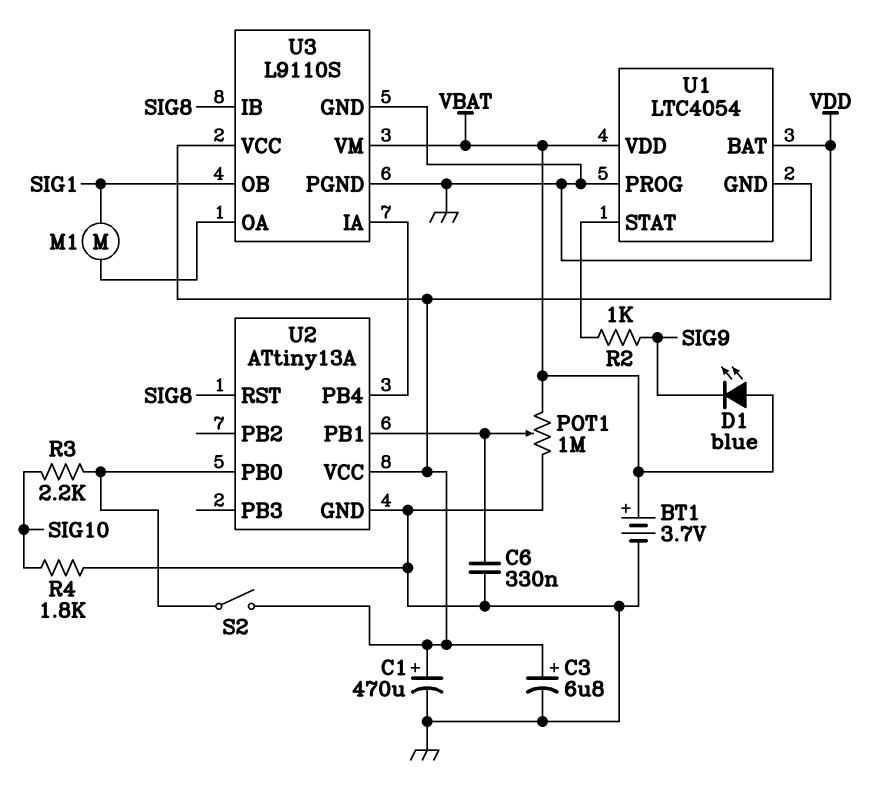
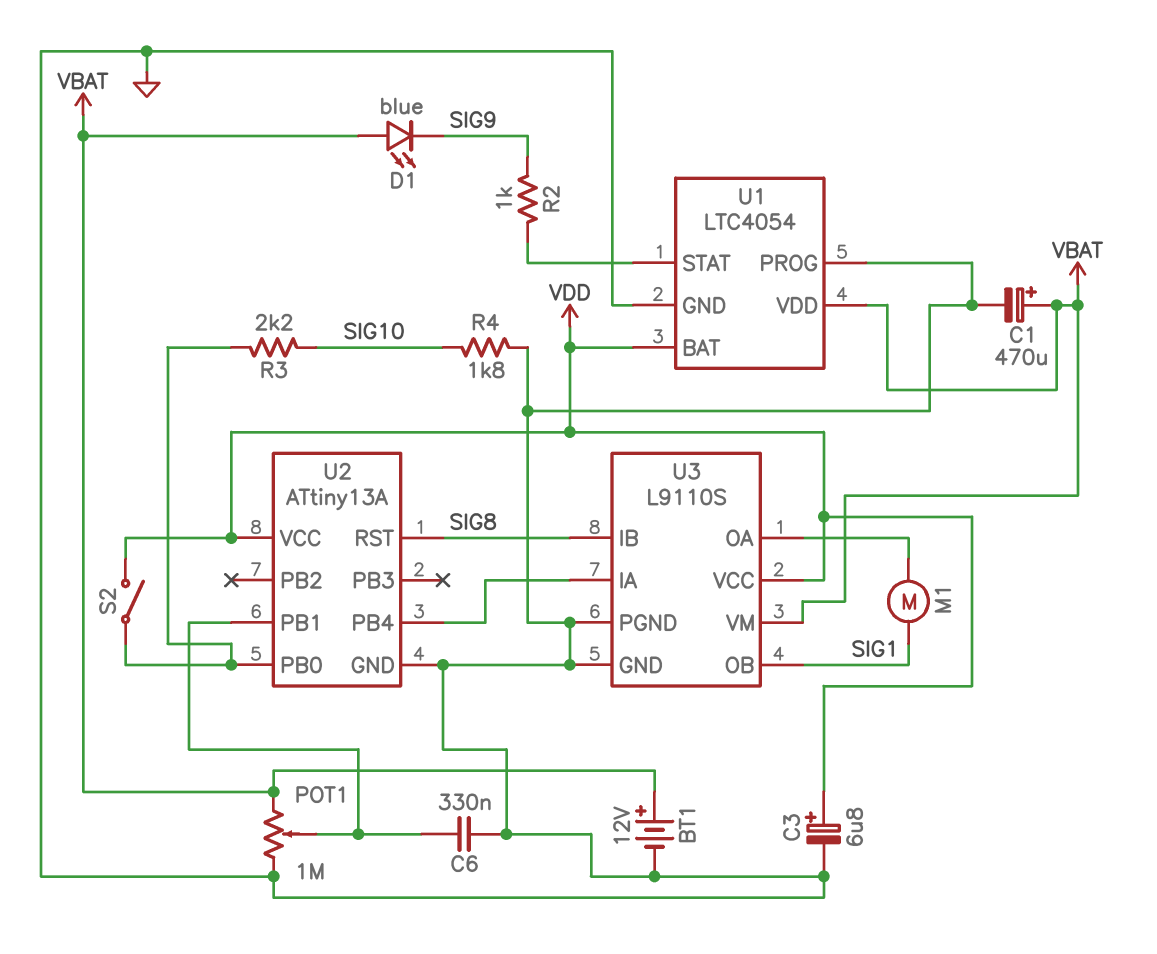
BT1: 3.7V (plus VBAT, minus GND) -> 12V (plus VBAT, minus GND)
C1: 470uF (plus VDD, minus GND) -> 470uF (plus VBAT, minus GND)

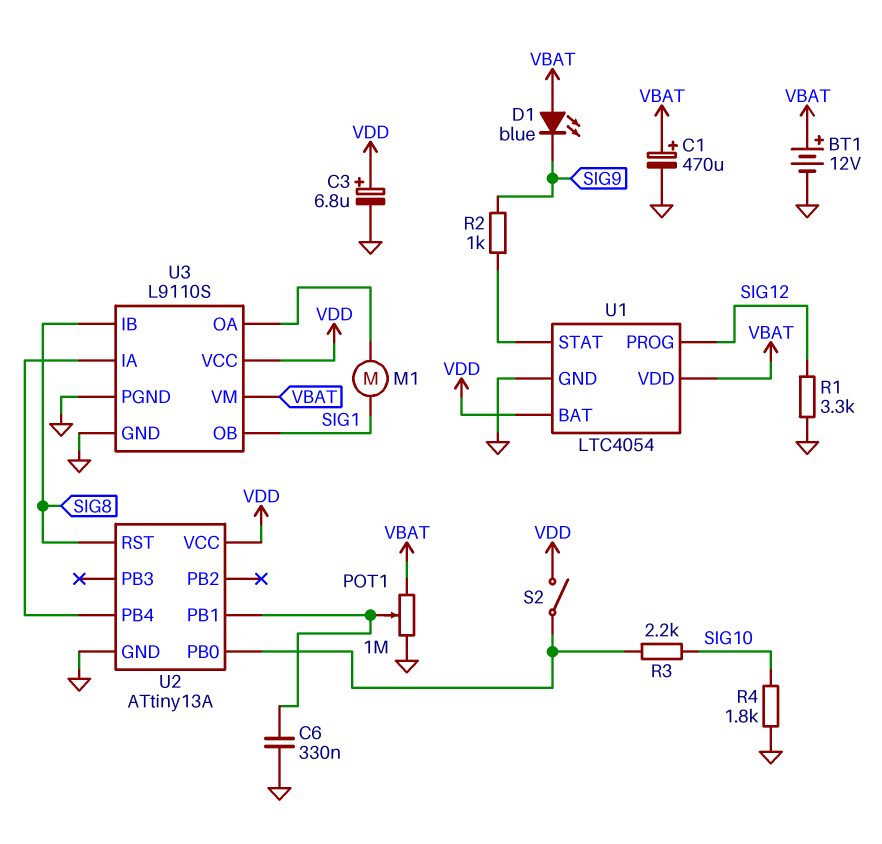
R1: none -> 3.3k (GND, SIG12)
U1 pin PROG: GND -> SIG12

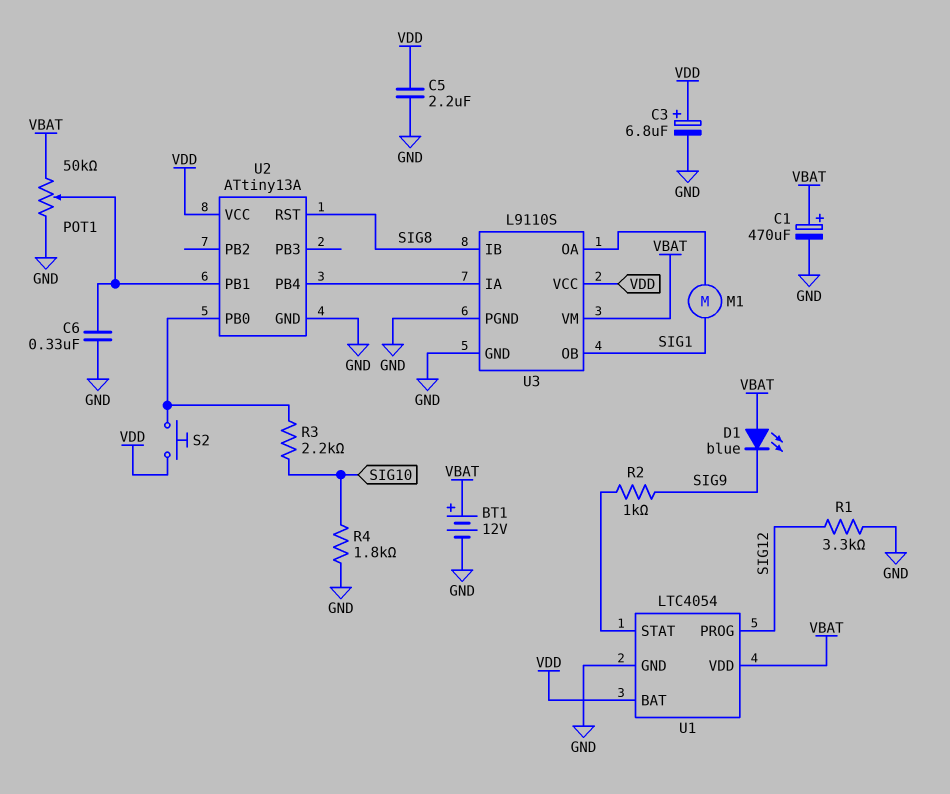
C5: none -> 2.2uF (GND, VDD)
POT1: 1M (GND, VBAT, wiper U2/PB1) -> 50k (GND, VBAT, wiper U2/PB1)
S2: switch (U2/PB0, VDD) -> button (U2/PB0, VDD)

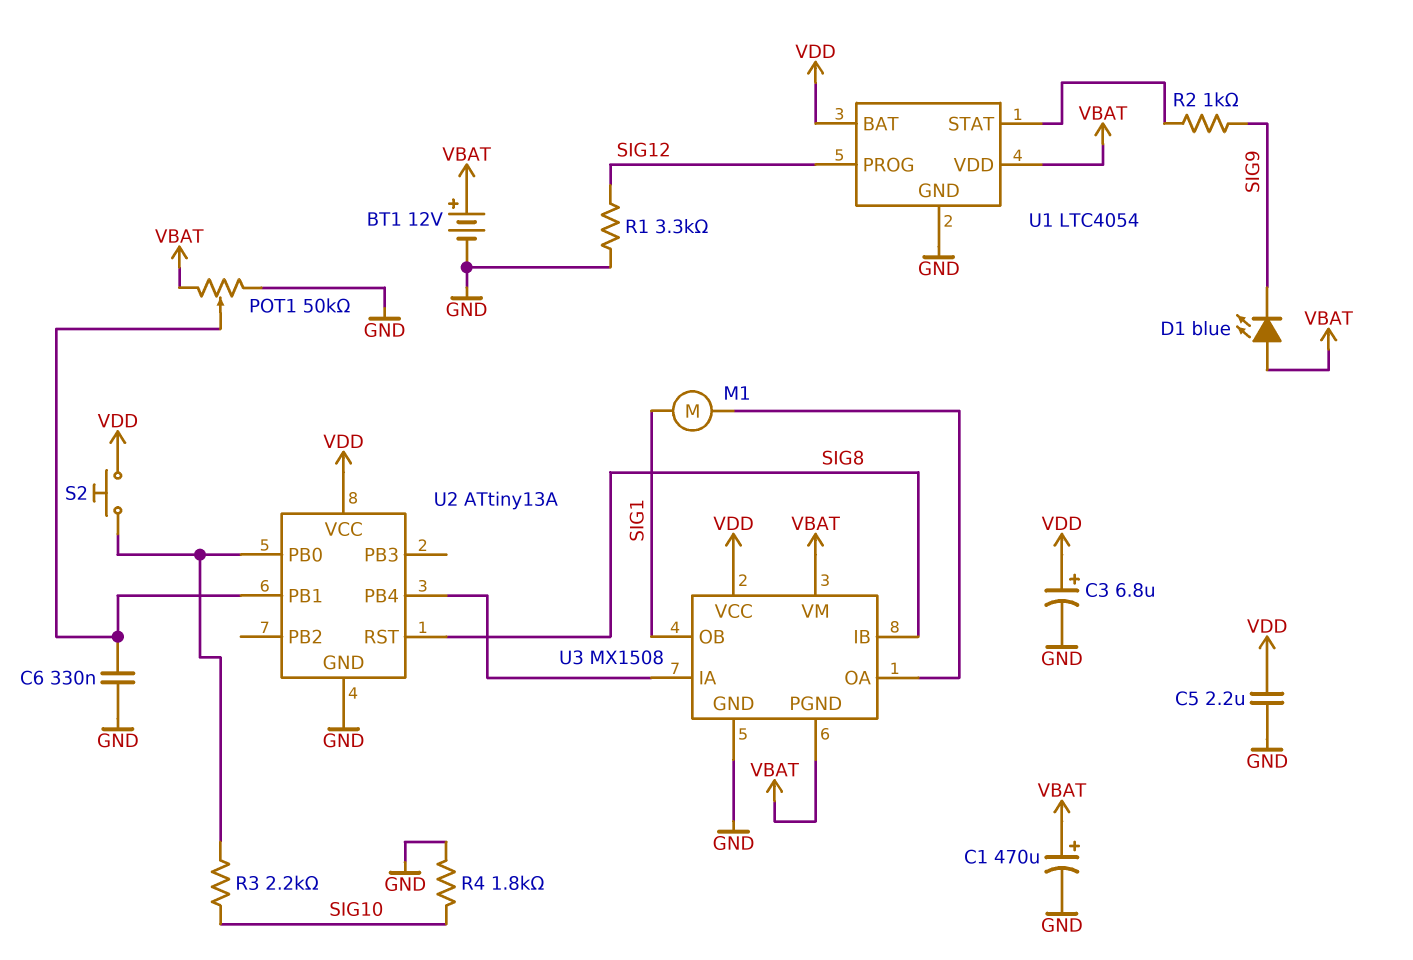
U3: L9110S -> MX1508
U3 pin PGND: GND -> VBAT

